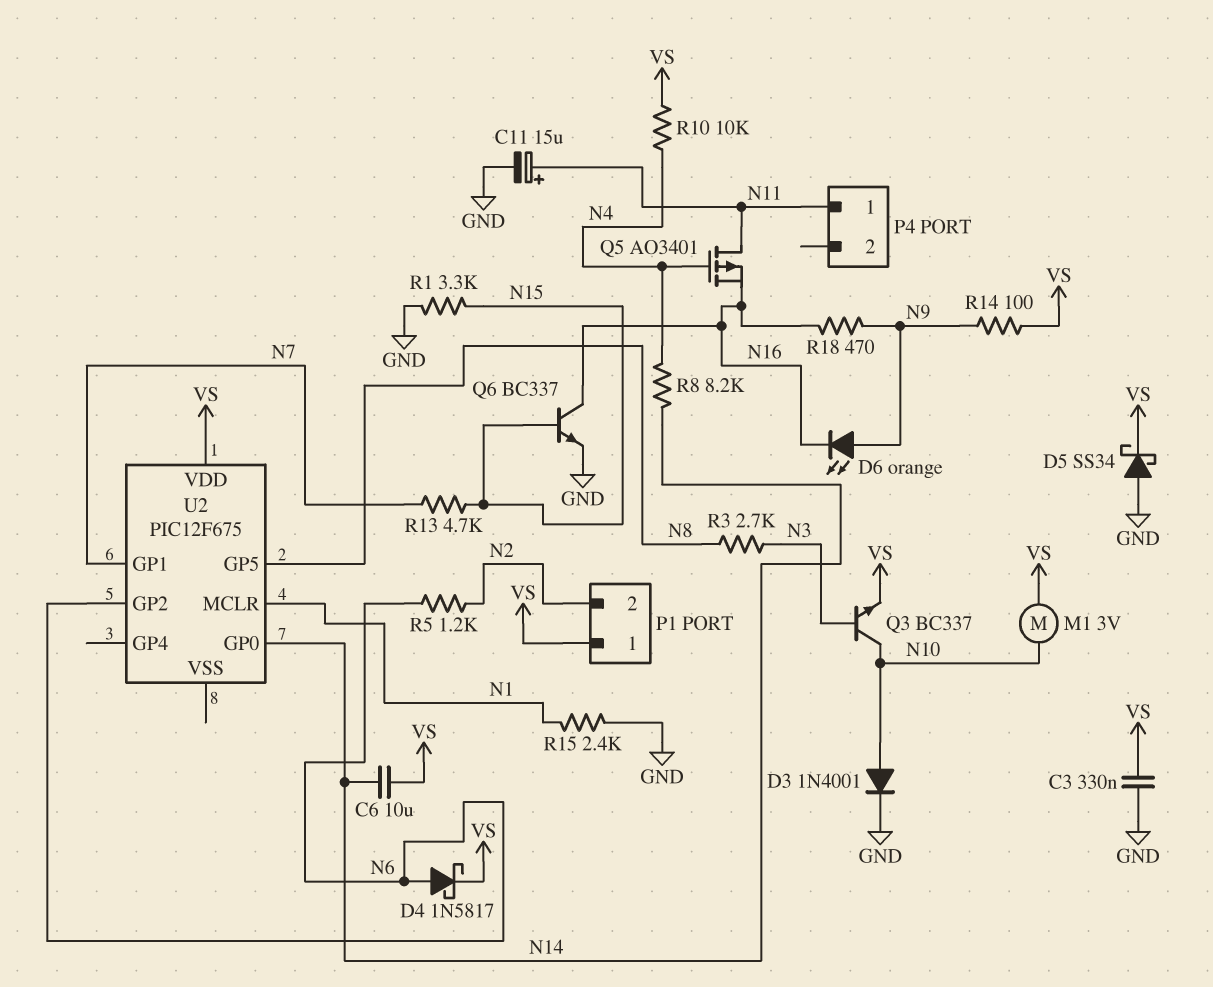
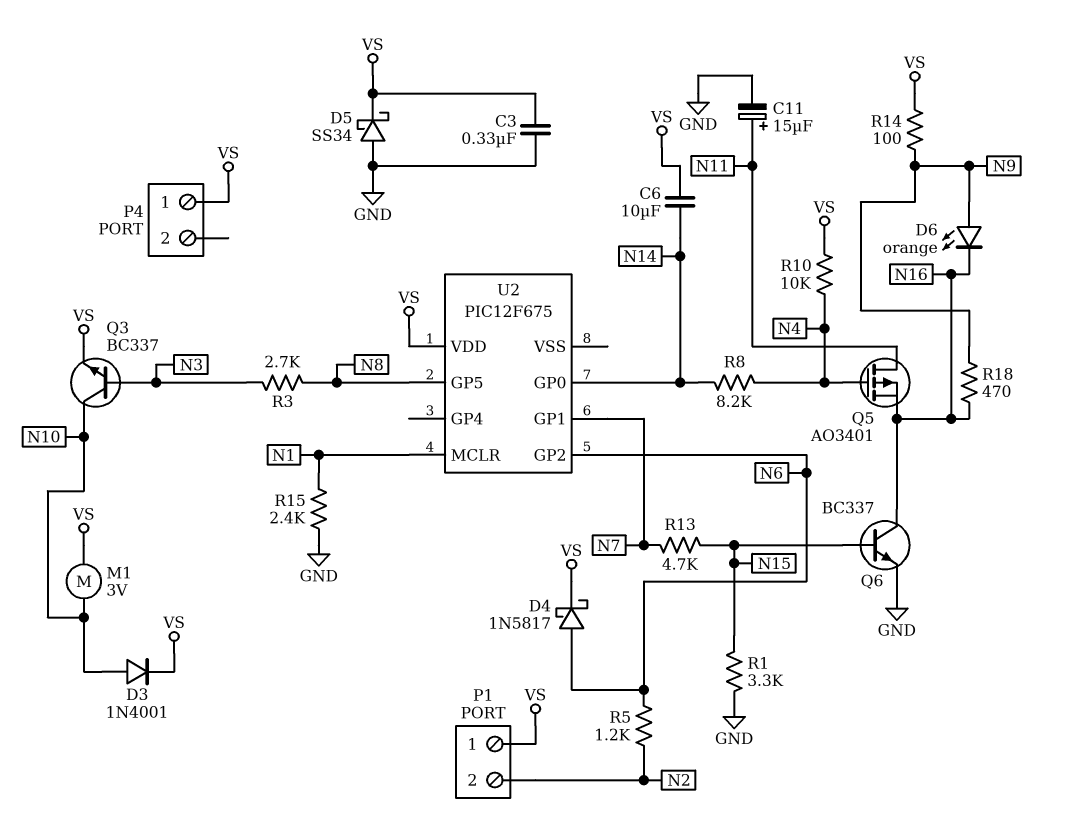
D3: diode 1N4001 (A N10, K GND) -> diode 1N4001 (A N10, K VS)
P4 pin 1: N11 -> VS

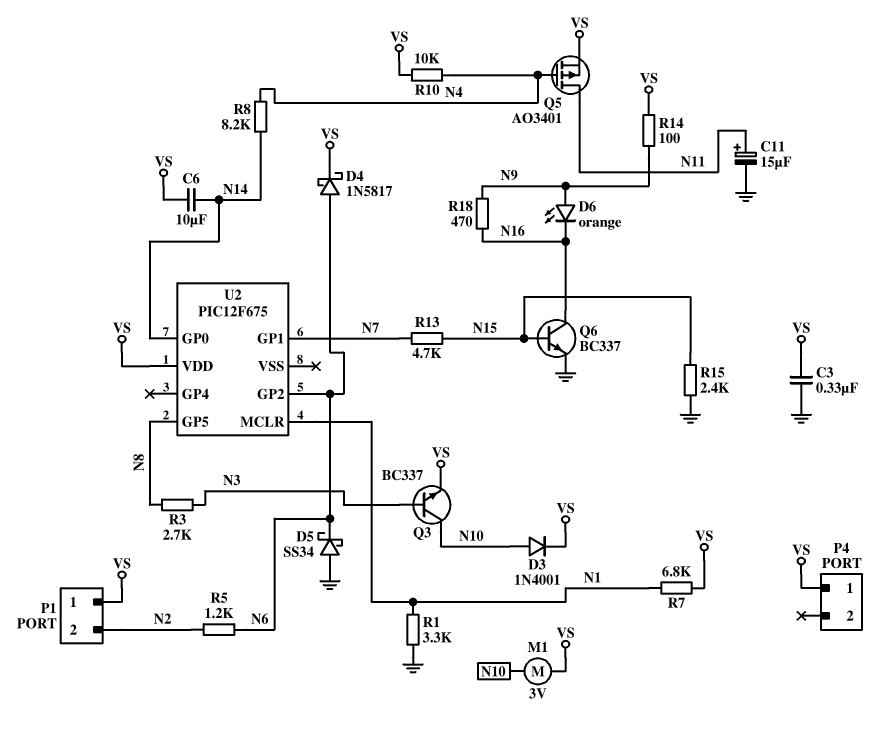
D5: schottky SS34 (A GND, K VS) -> schottky SS34 (A GND, K N6)
Q5: PMOS AO3401 (G N4, D N11, S N16) -> PMOS AO3401 (G N4, D N11, S VS)
R1: 3.3k (GND, N15) -> 3.3k (GND, N1)
R7: none -> 6.8k (N1, VS)
R15: 2.4k (GND, N1) -> 2.4k (GND, N15)

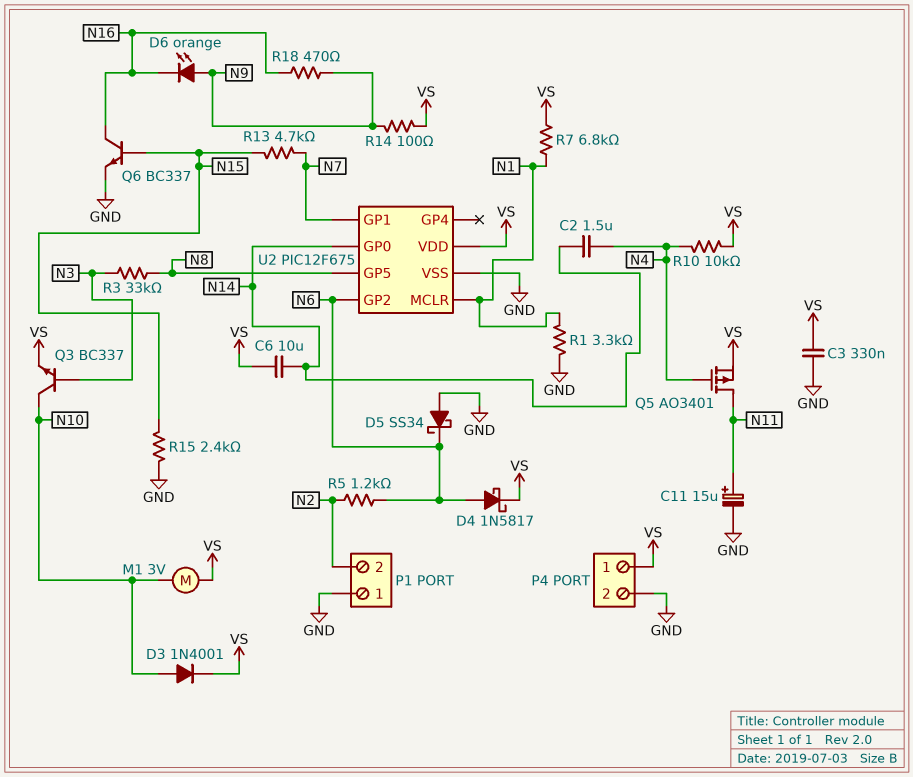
C2: none -> 1.5uF (N4, N14)
P1 pin 1: VS -> GND
P4 pin 2: none -> GND
R3: 2.7k (N3, N8) -> 33k (N3, N8)
R8: 8.2k (N4, N14) -> none
U2 pin VSS: none -> GND

